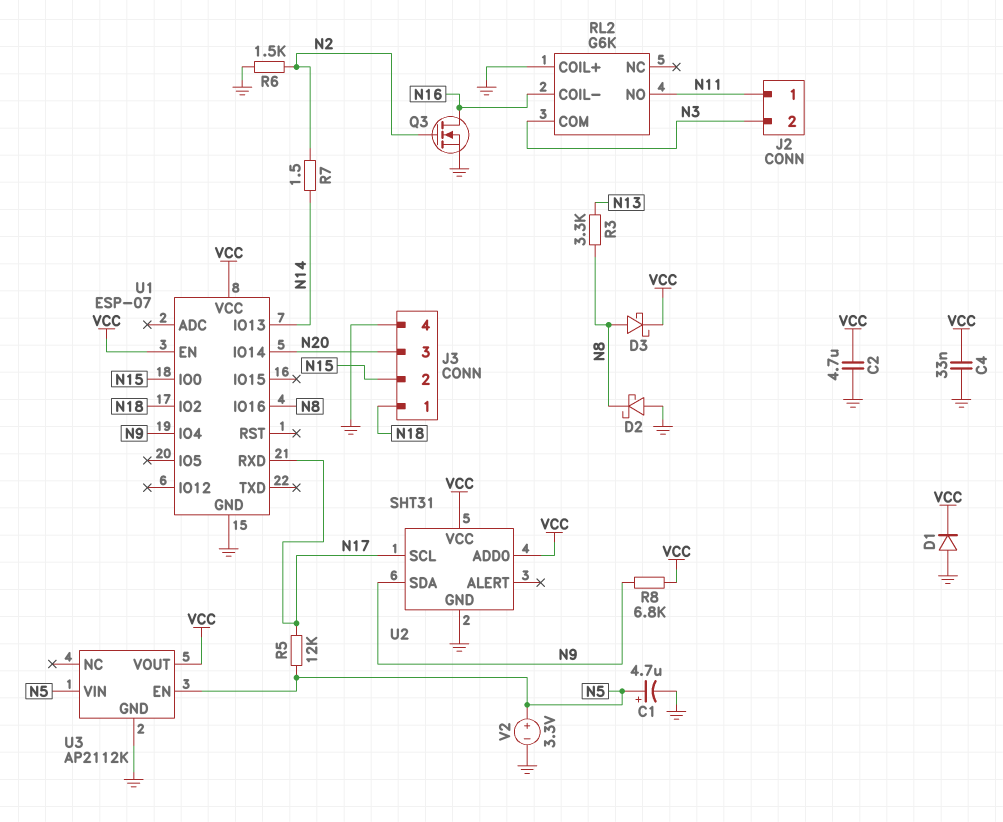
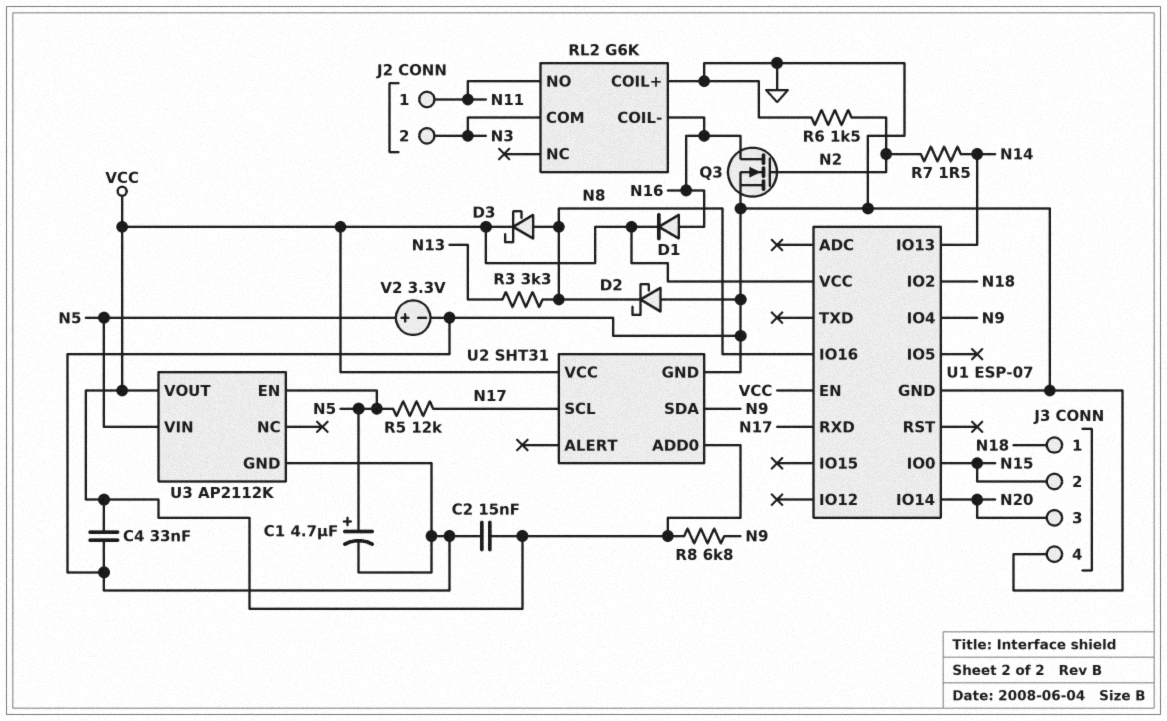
C2: 4.7uF (GND, VCC) -> 15nF (GND, VCC)
D1: diode (A GND, K VCC) -> diode (A N16, K VCC)

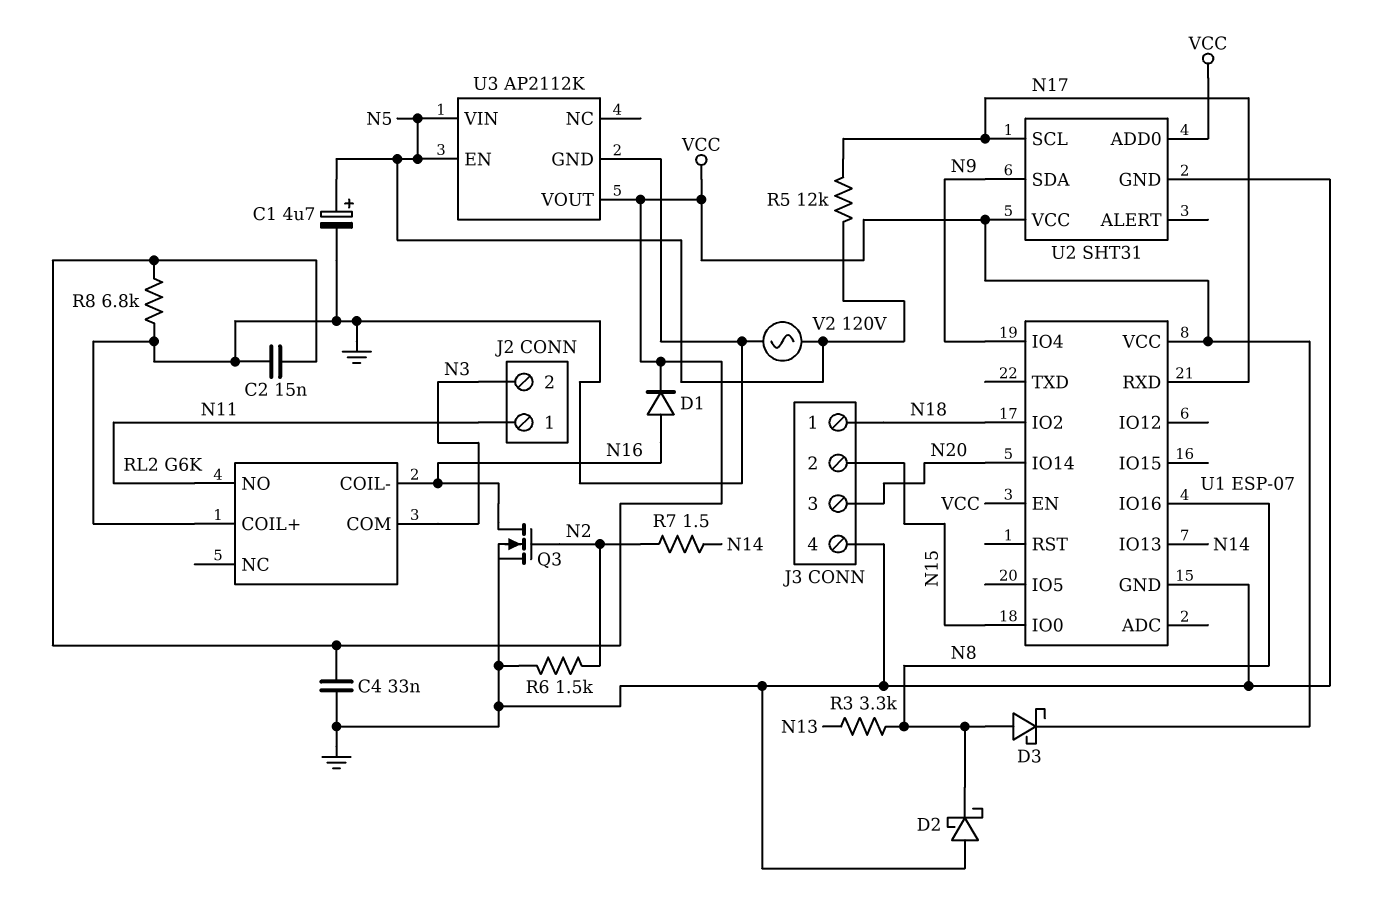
R8: 6.8k (N9, VCC) -> 6.8k (GND, VCC)
V2: 3.3V (plus N5, minus GND) -> AC 120V (GND, N5)

